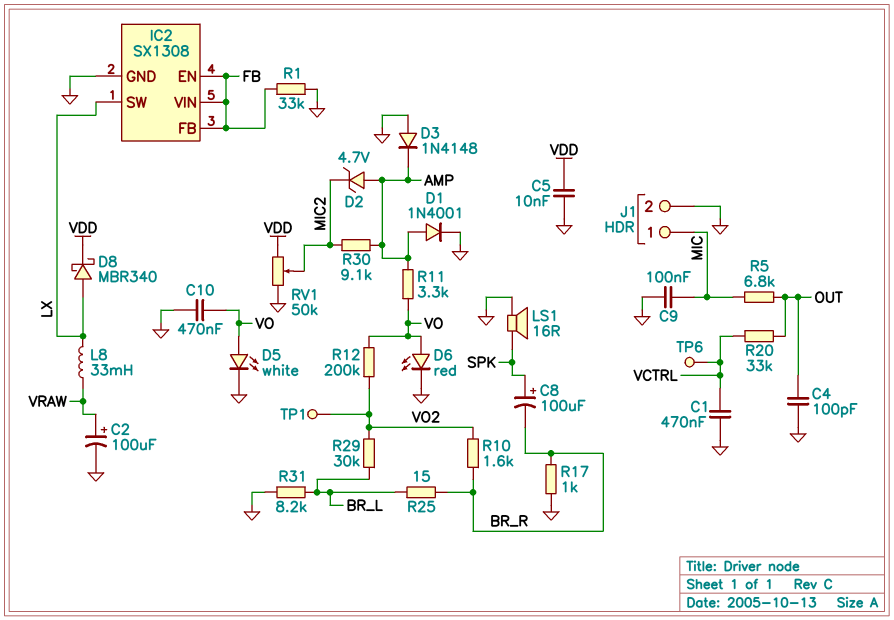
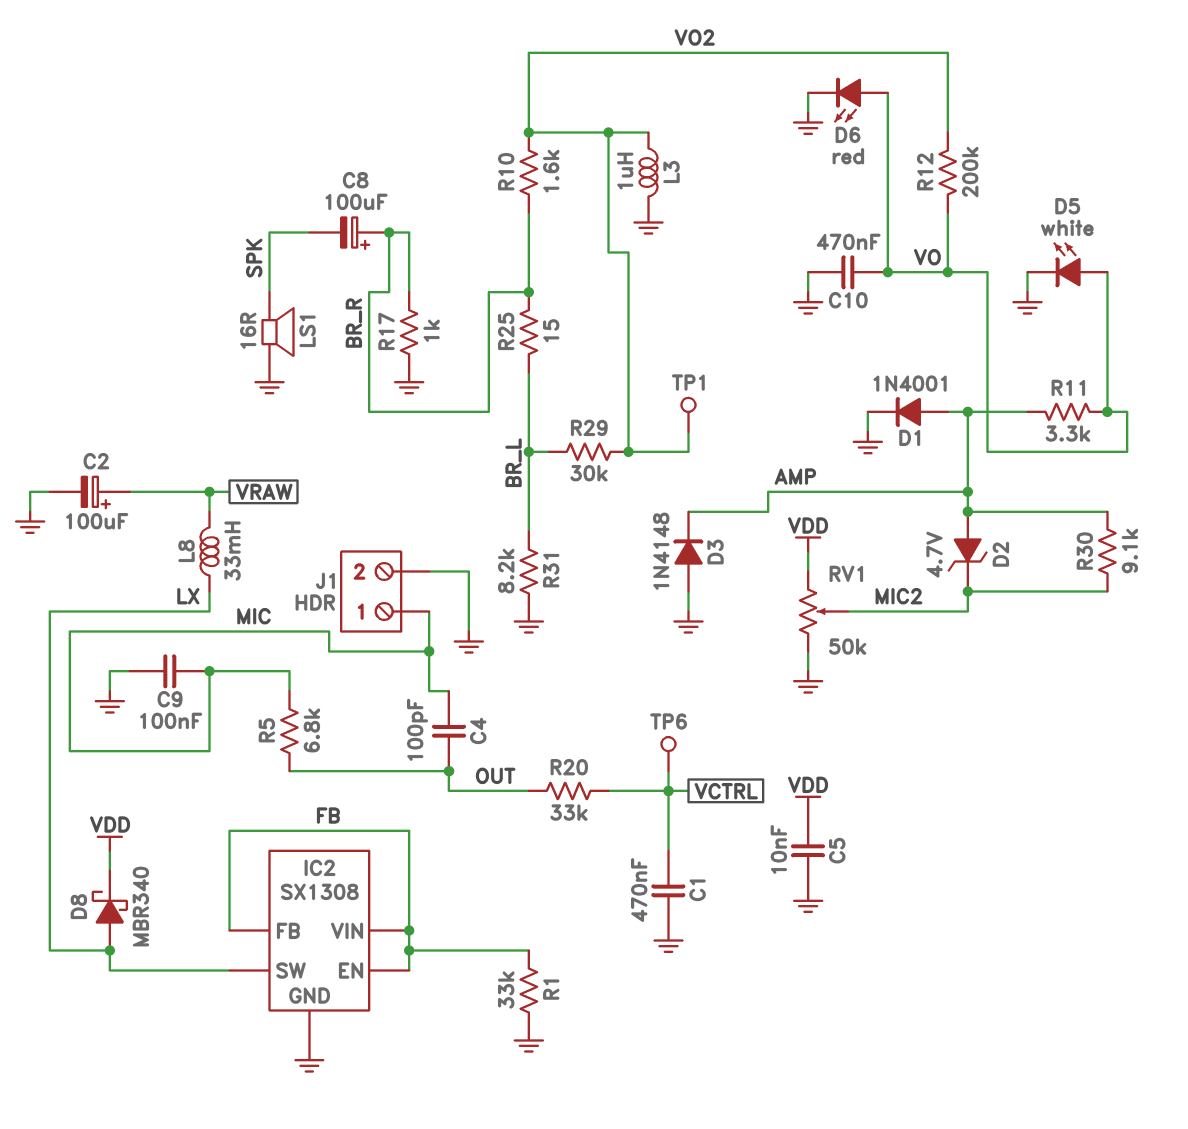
C4: 100pF (GND, OUT) -> 100pF (MIC, OUT)
C8: 100uF (plus SPK, minus BR_R) -> 100uF (plus BR_R, minus SPK)
L3: none -> 1uH (GND, VO2)

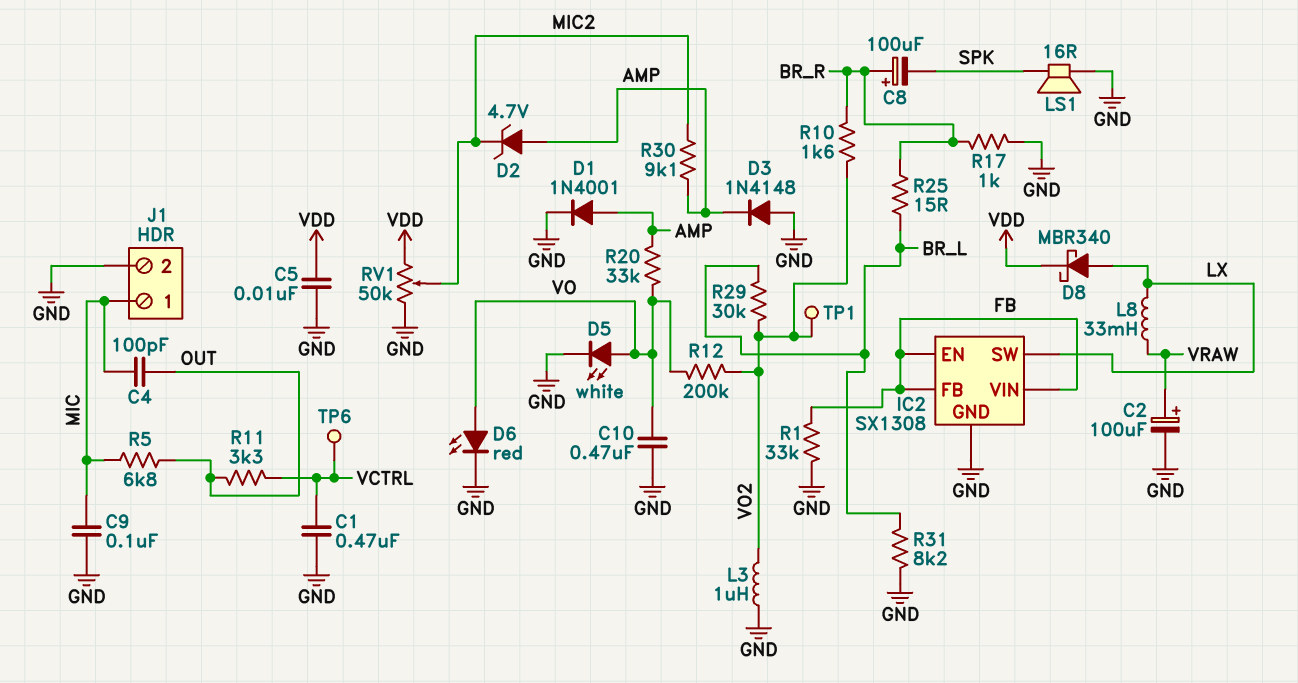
R11: 3.3k (AMP, VO) -> 3.3k (OUT, VCTRL)
R20: 33k (OUT, VCTRL) -> 33k (AMP, VO)

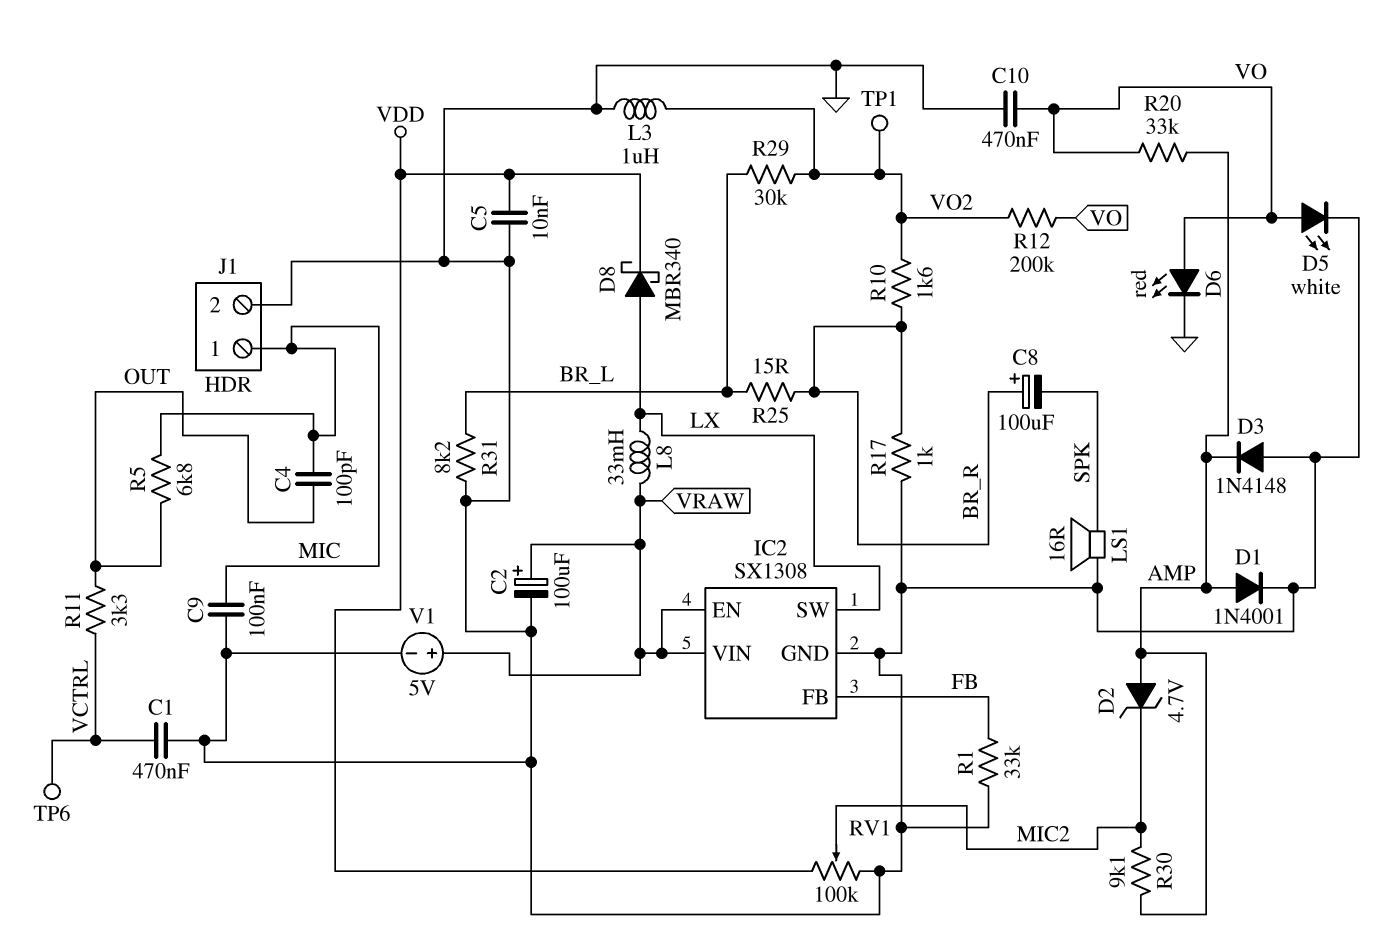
IC2 pin EN: FB -> VRAW
IC2 pin VIN: FB -> VRAW
RV1: 50k (GND, VDD, wiper MIC2) -> 100k (GND, VDD, wiper MIC2)
V1: none -> 5V (plus VRAW, minus GND)

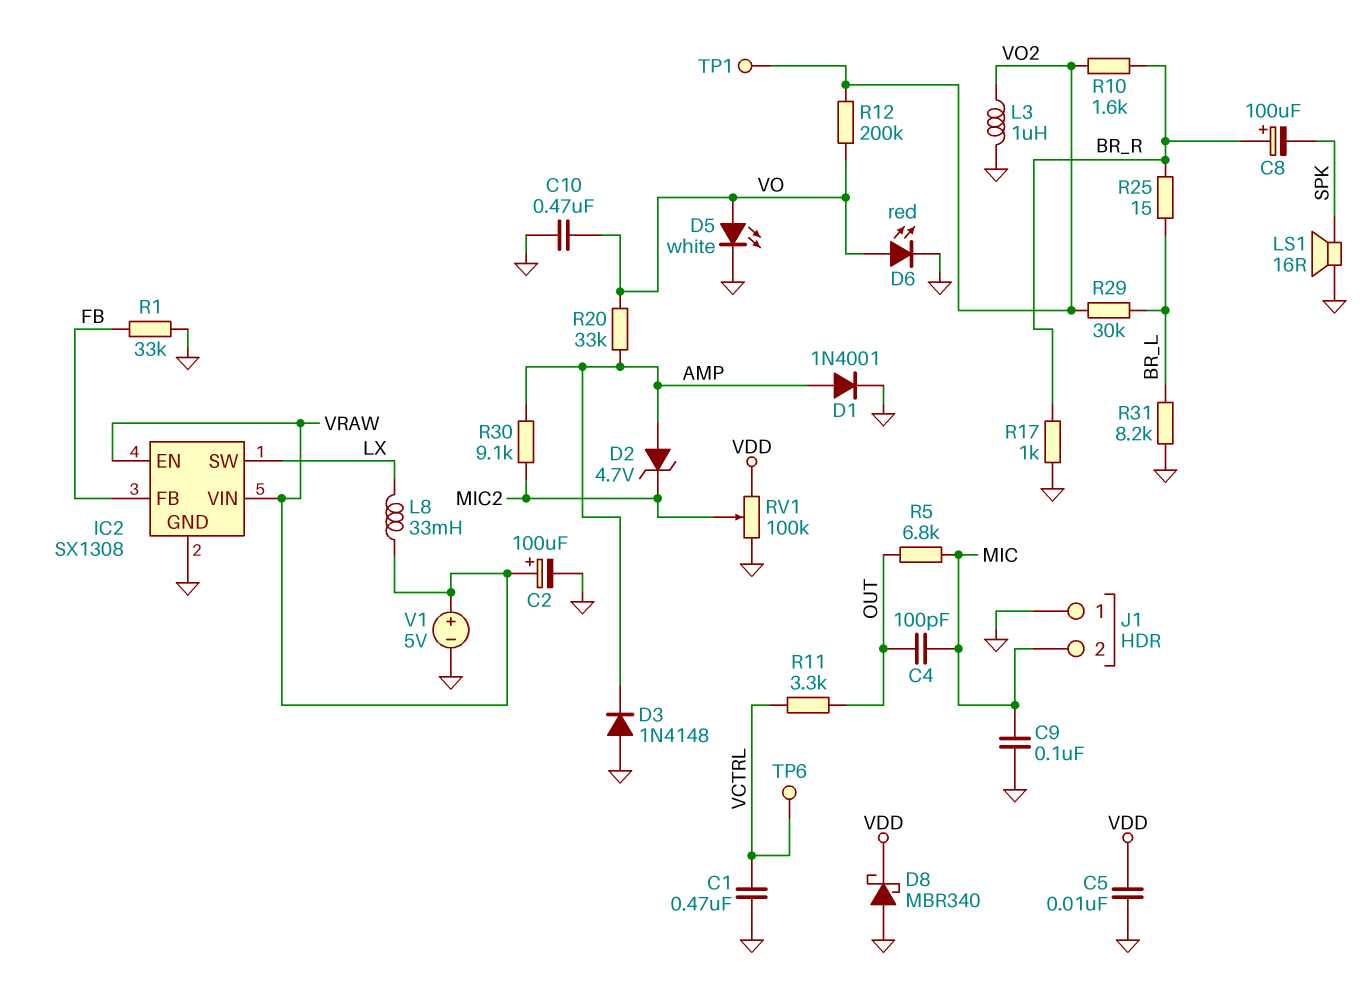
D8: schottky MBR340 (A LX, K VDD) -> schottky MBR340 (A GND, K VDD)
J1 pin 1: MIC -> GND
J1 pin 2: GND -> MIC

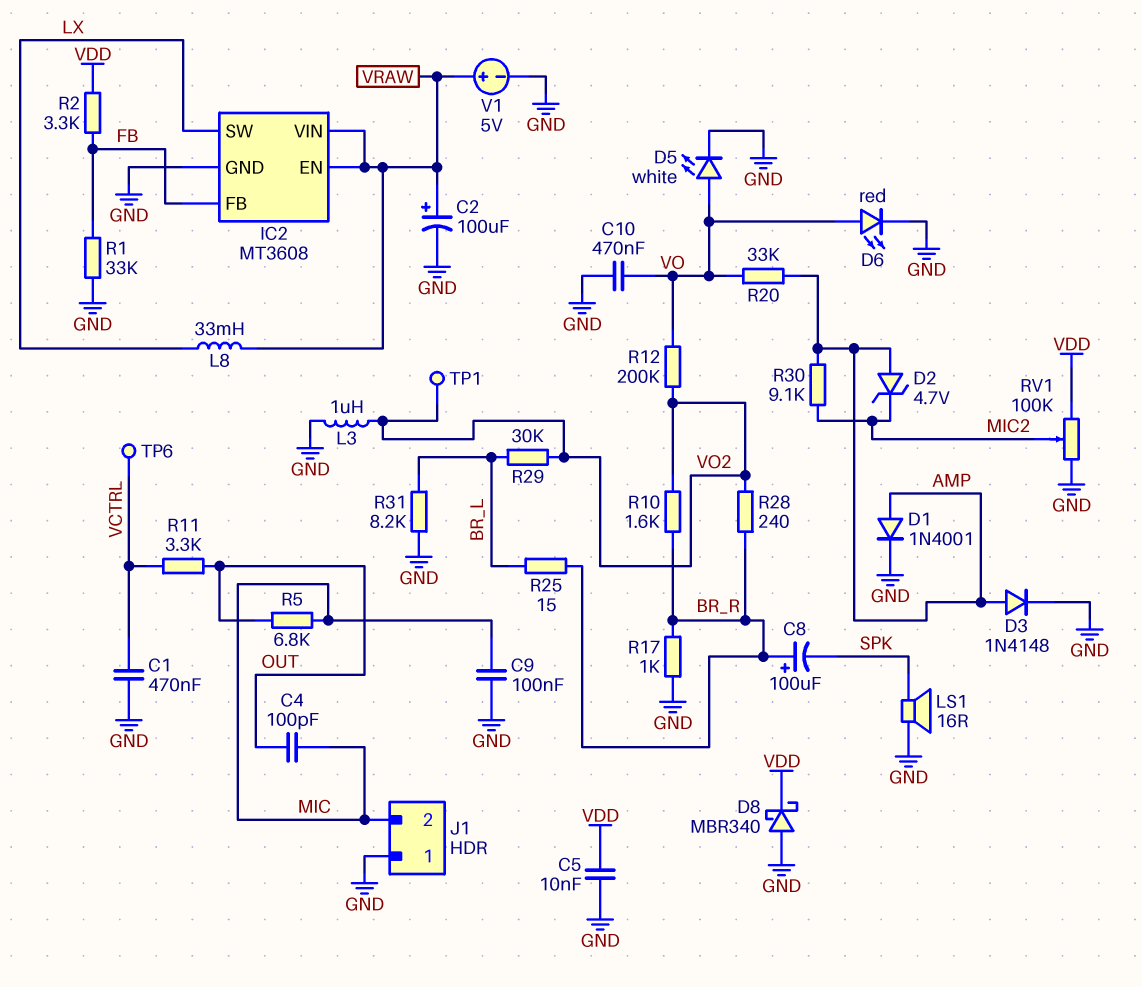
D3: diode 1N4148 (A GND, K AMP) -> diode 1N4148 (A AMP, K GND)
IC2: SX1308 -> MT3608
R2: none -> 3.3k (FB, VDD)
R28: none -> 240 (BR_R, VO2)

